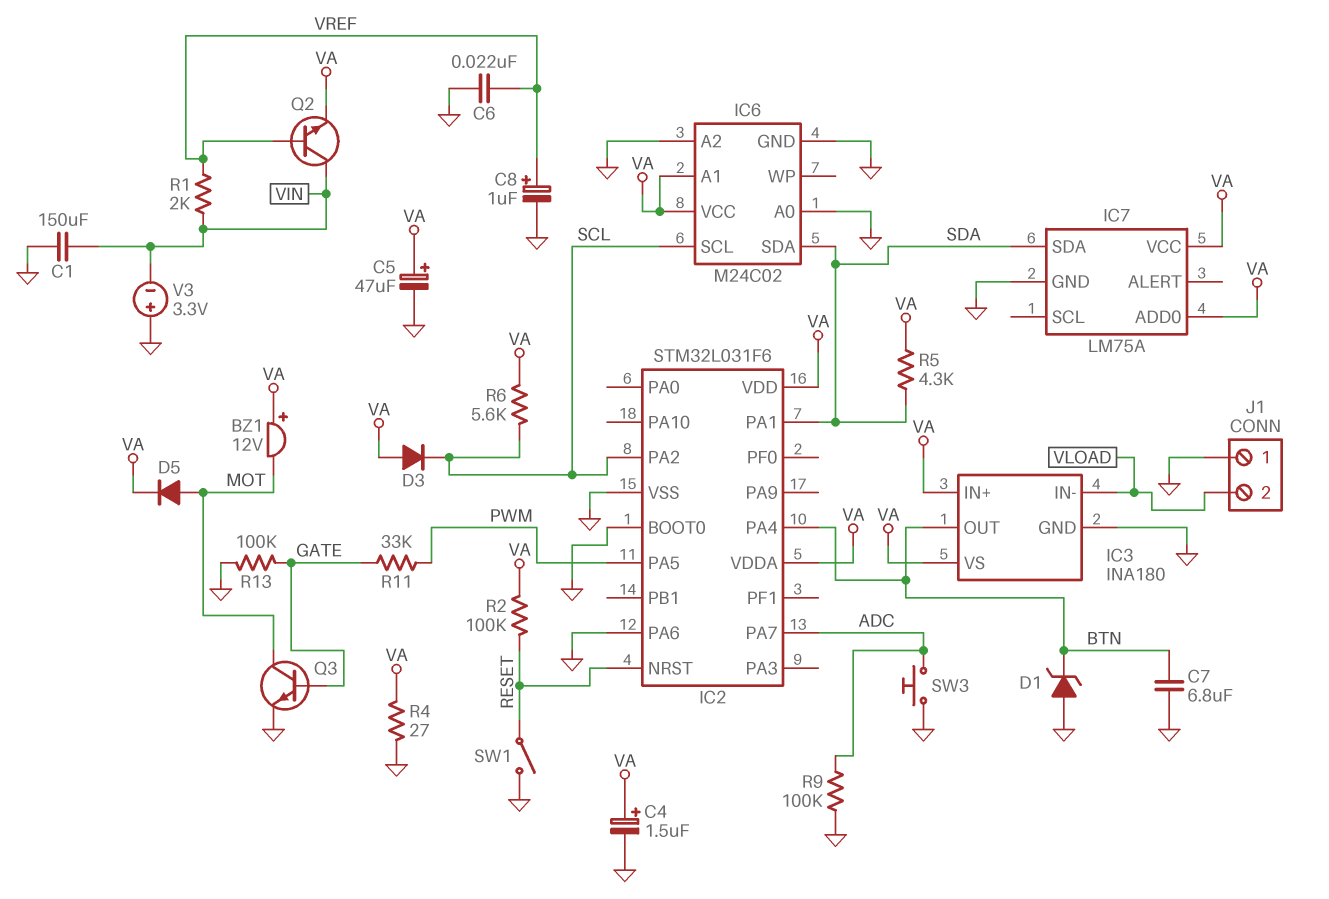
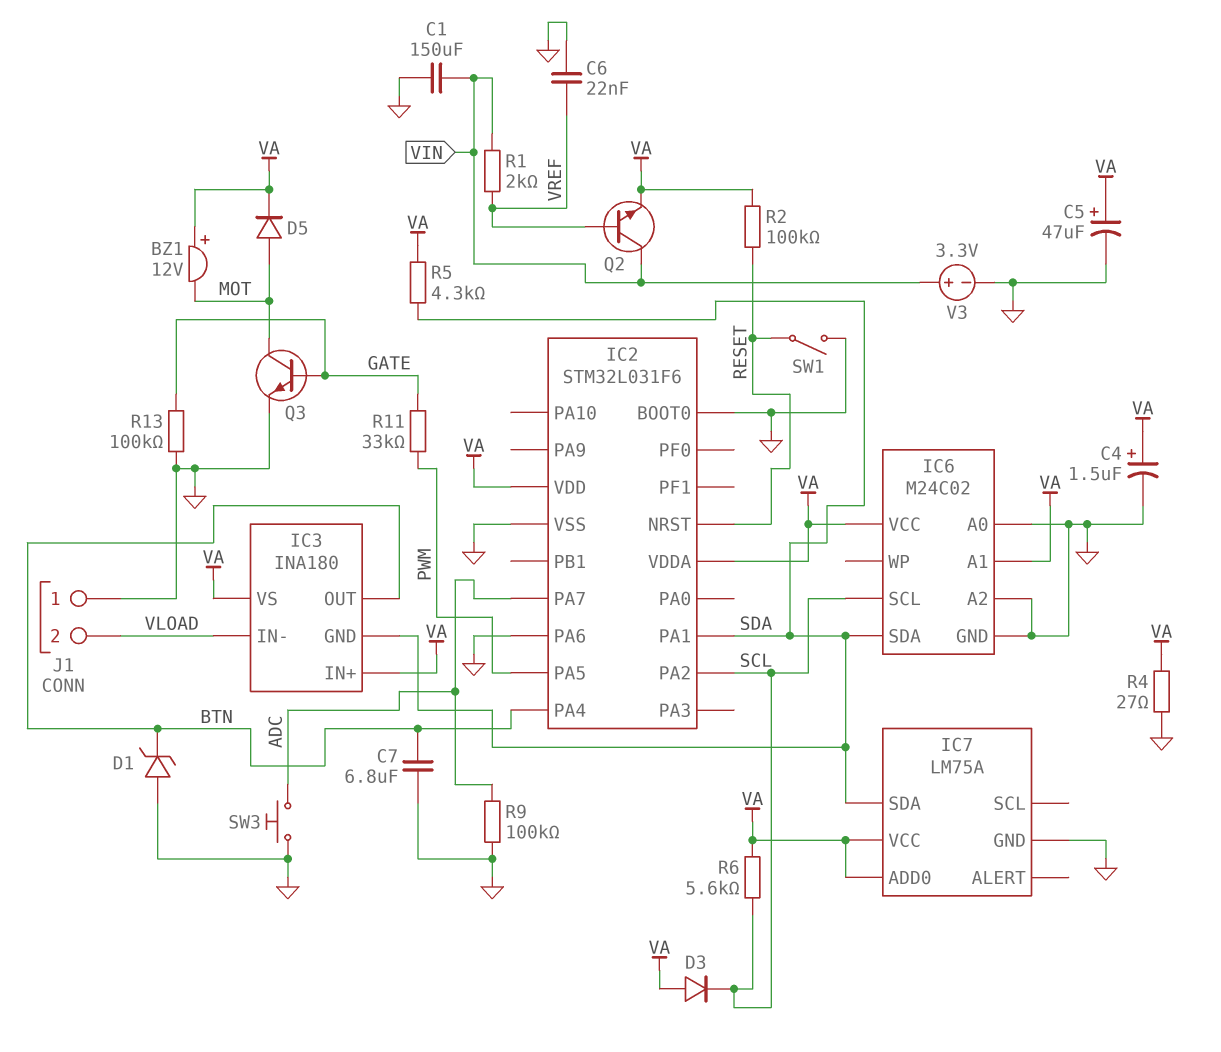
C8: 1uF (plus VREF, minus GND) -> none
IC3 pin GND: GND -> SDA
V3: 3.3V (plus GND, minus VIN) -> 3.3V (plus VIN, minus GND)

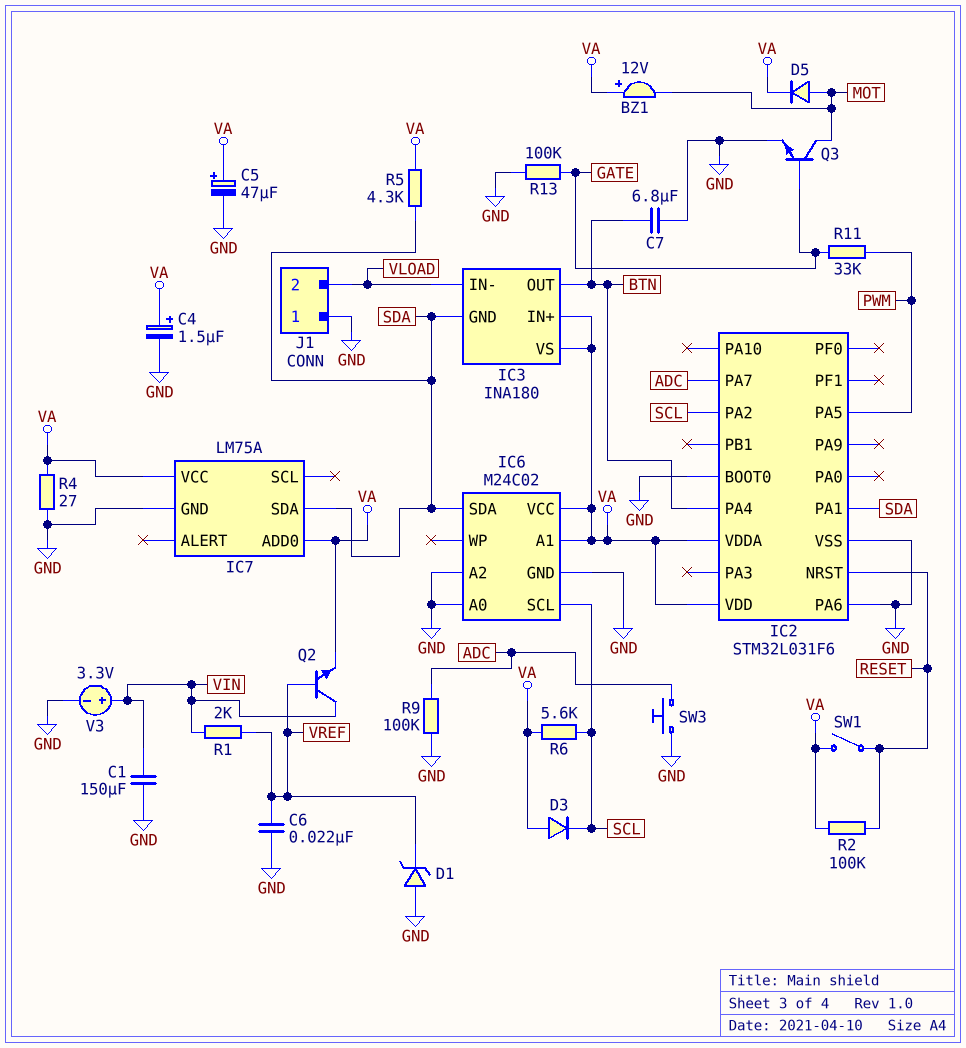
D1: zener (A GND, K BTN) -> zener (A GND, K VREF)
SW1: switch (GND, RESET) -> switch (RESET, VA)

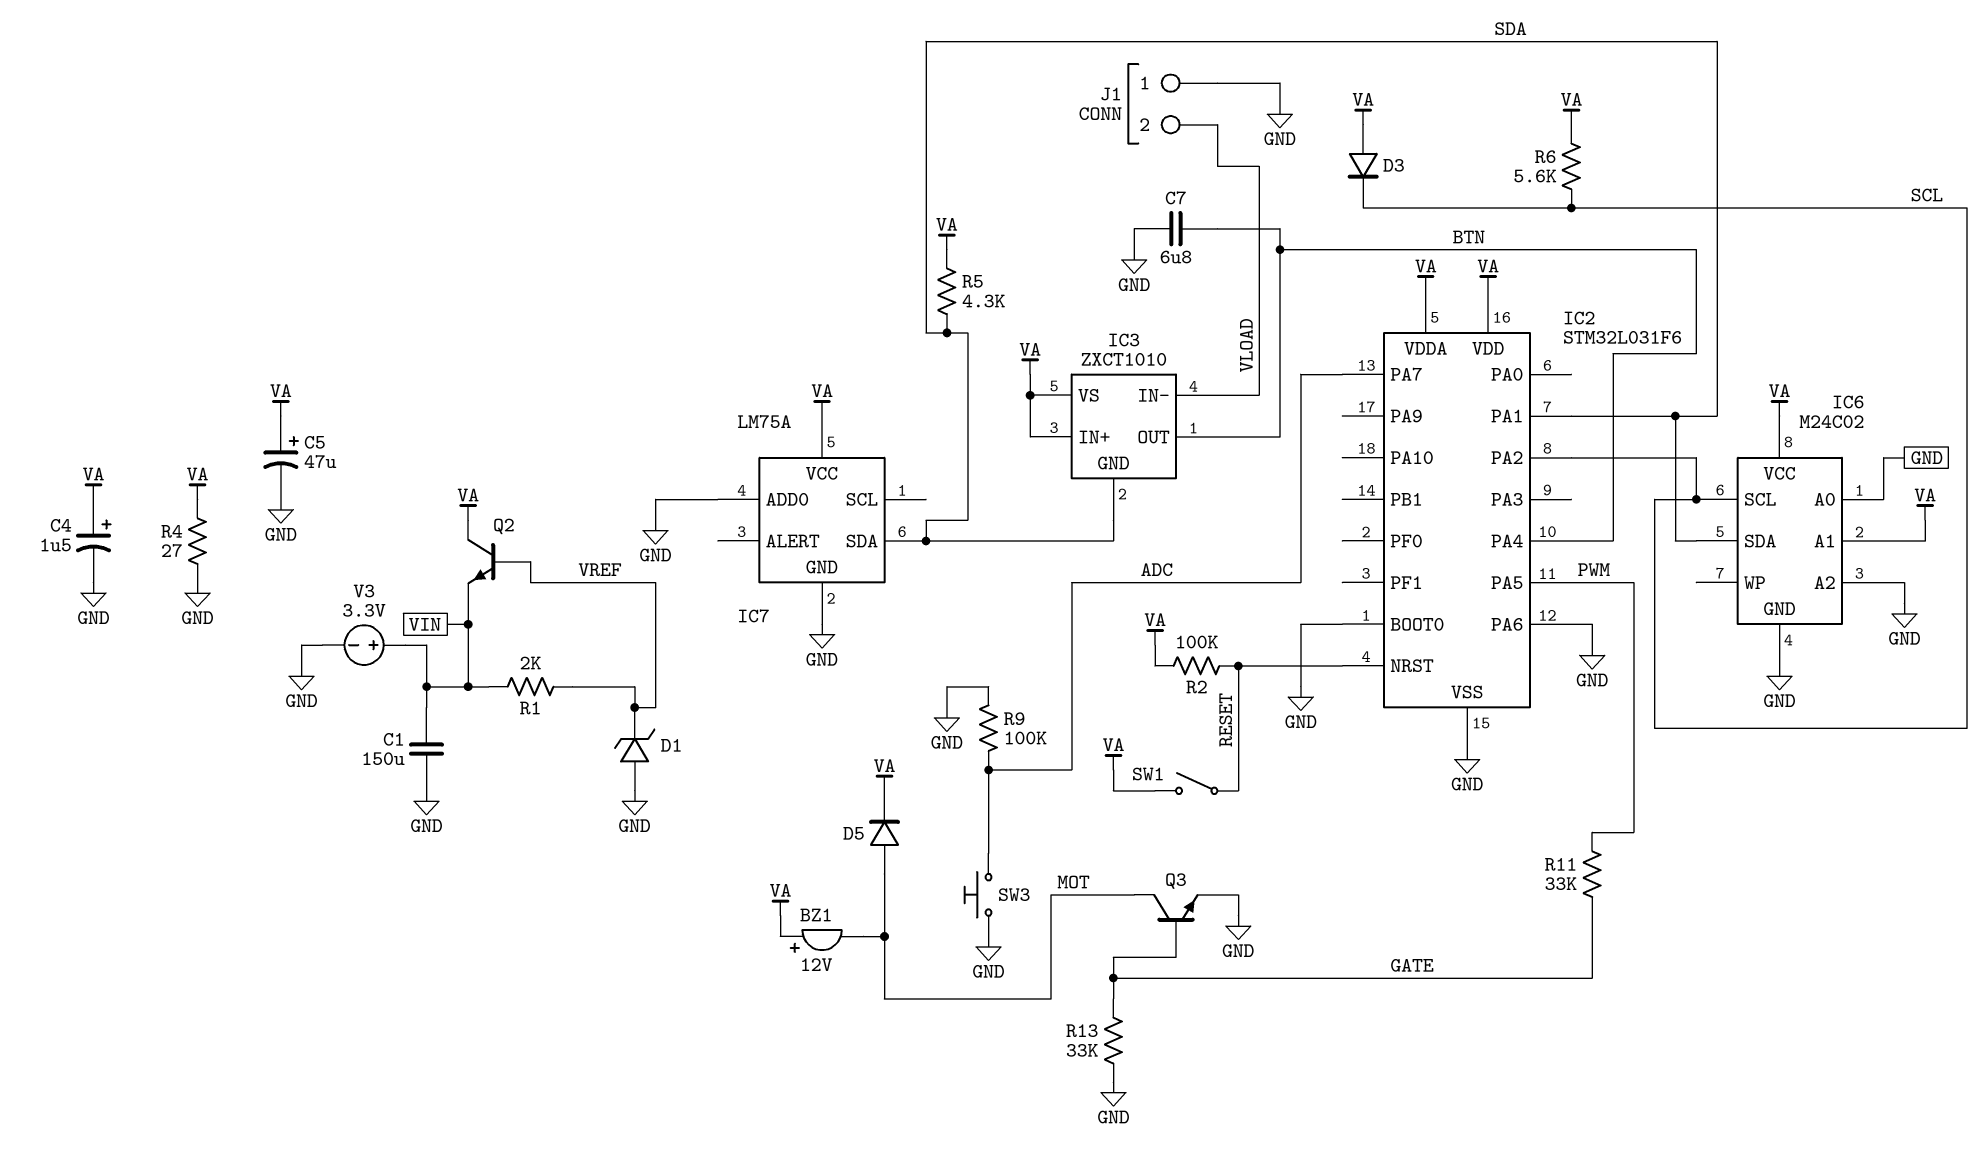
C6: 22nF (GND, VREF) -> none
IC3: INA180 -> ZXCT1010
IC7 pin ADD0: VA -> GND
Q2: NPN (B VREF, C VIN, E VA) -> NPN (B VREF, C VA, E VIN)
R13: 100k (GATE, GND) -> 33k (GATE, GND)

